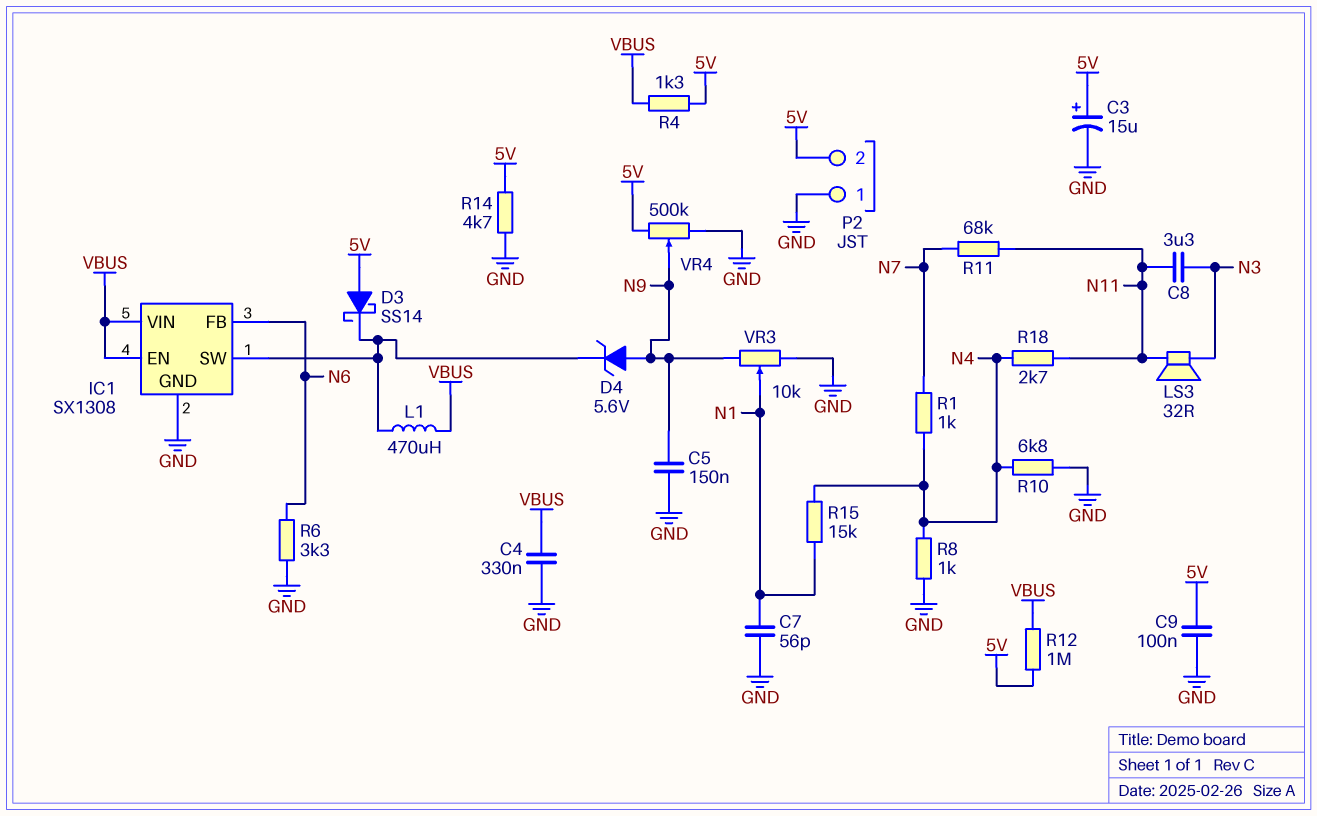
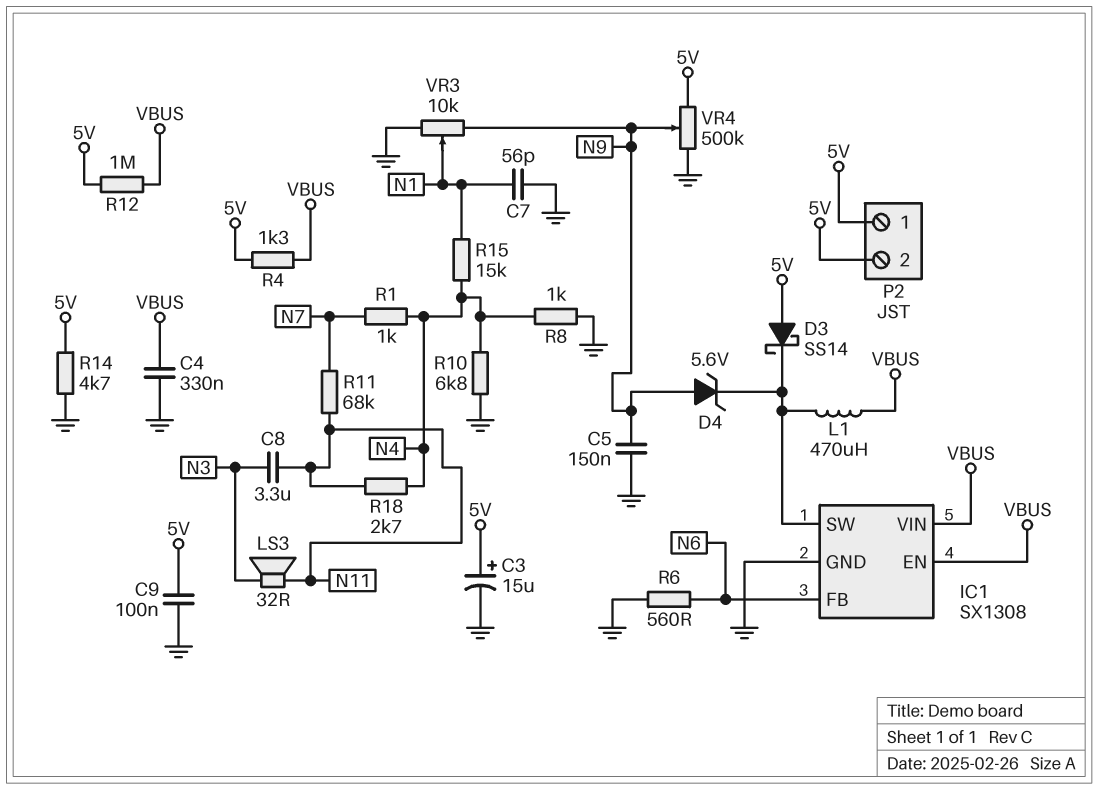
P2 pin 1: GND -> 5V
R6: 3.3k (GND, N6) -> 560 (GND, N6)

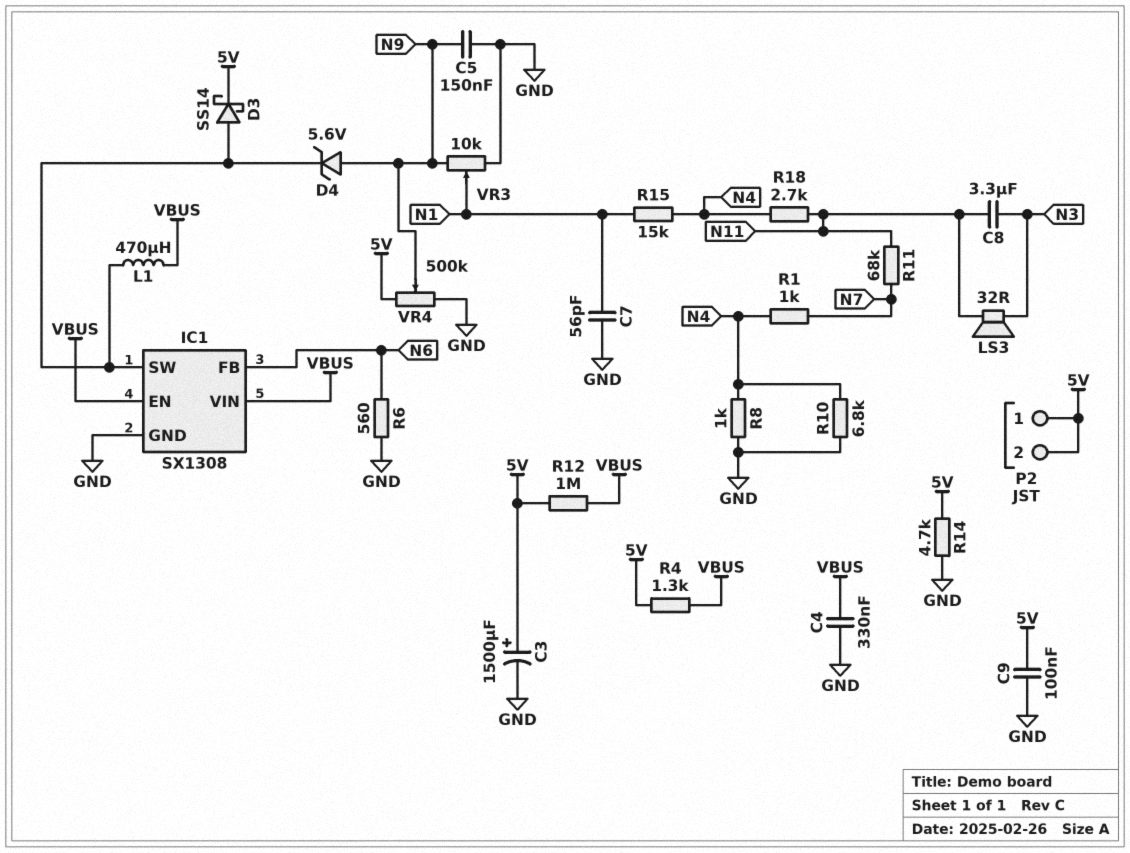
C3: 15uF (plus 5V, minus GND) -> 1500uF (plus 5V, minus GND)
D3: schottky SS14 (A 5V, K IC1/SW) -> schottky SS14 (A IC1/SW, K 5V)

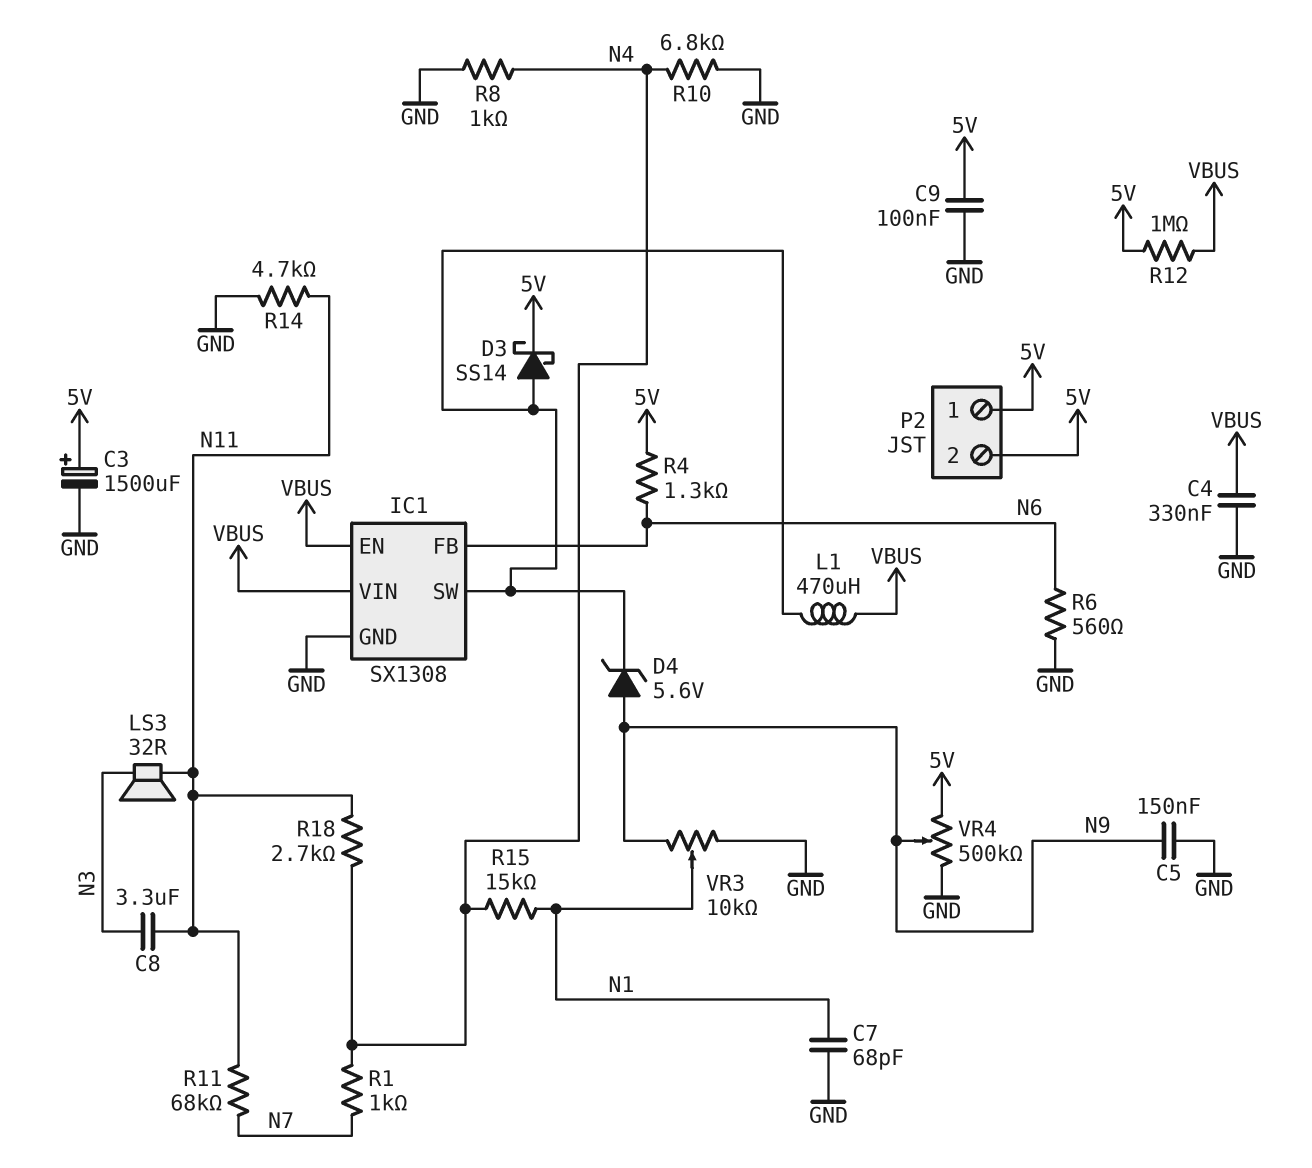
C7: 56pF (GND, N1) -> 68pF (GND, N1)
R4: 1.3k (5V, VBUS) -> 1.3k (5V, N6)
R14: 4.7k (5V, GND) -> 4.7k (GND, N11)

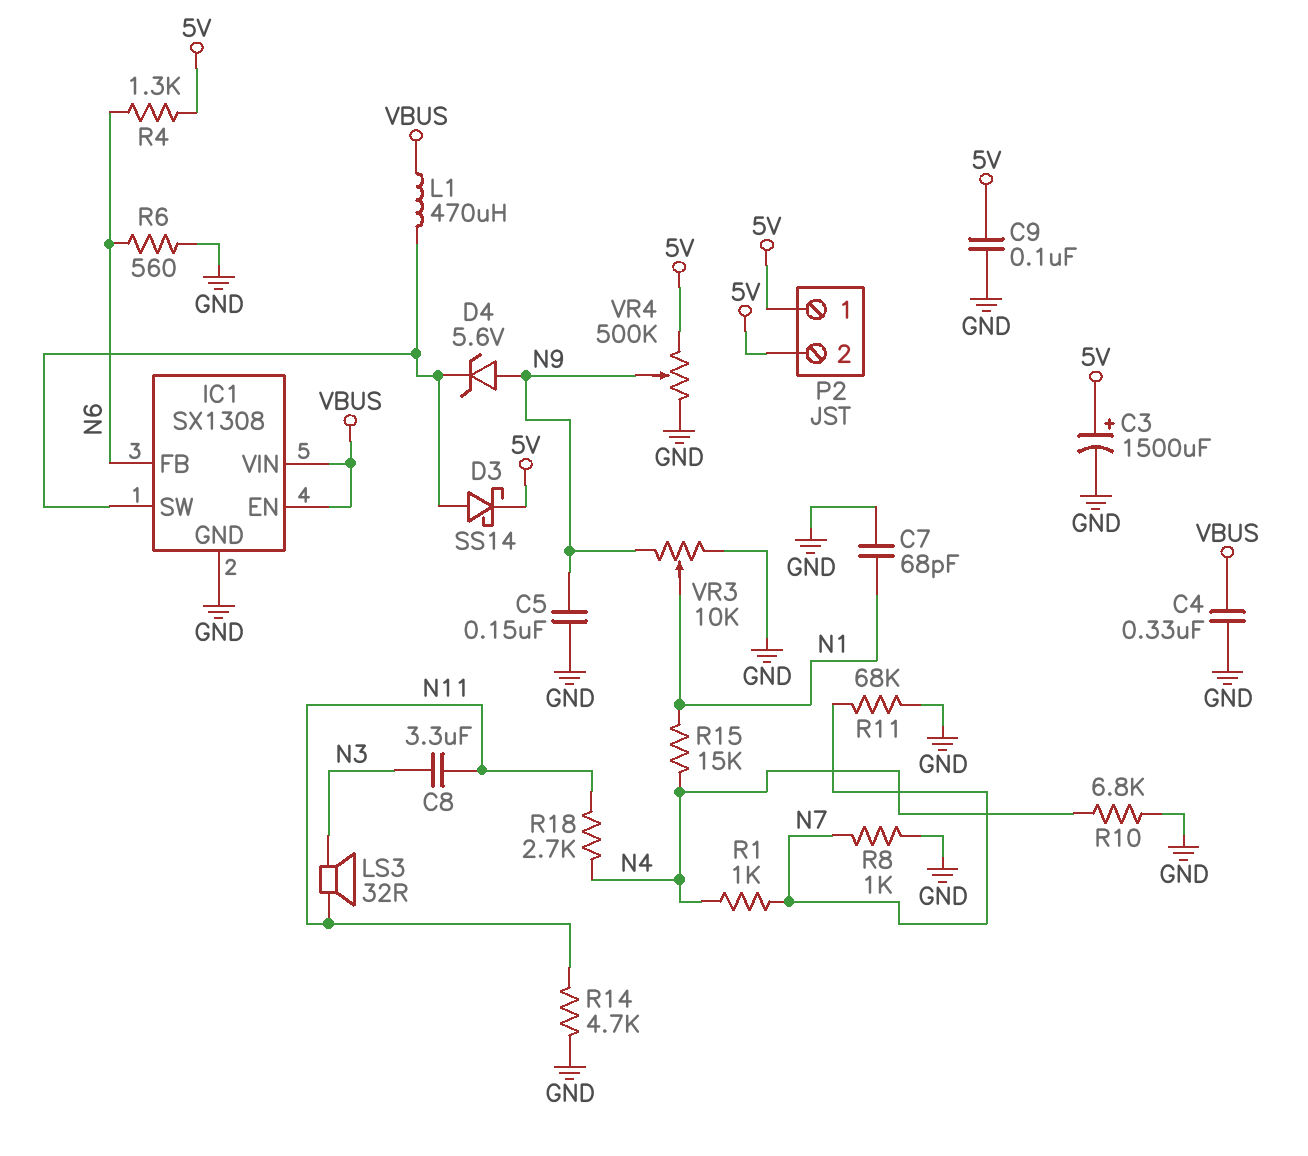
R8: 1k (GND, N4) -> 1k (GND, N7)
R11: 68k (N7, N11) -> 68k (GND, N7)
R12: 1M (5V, VBUS) -> none

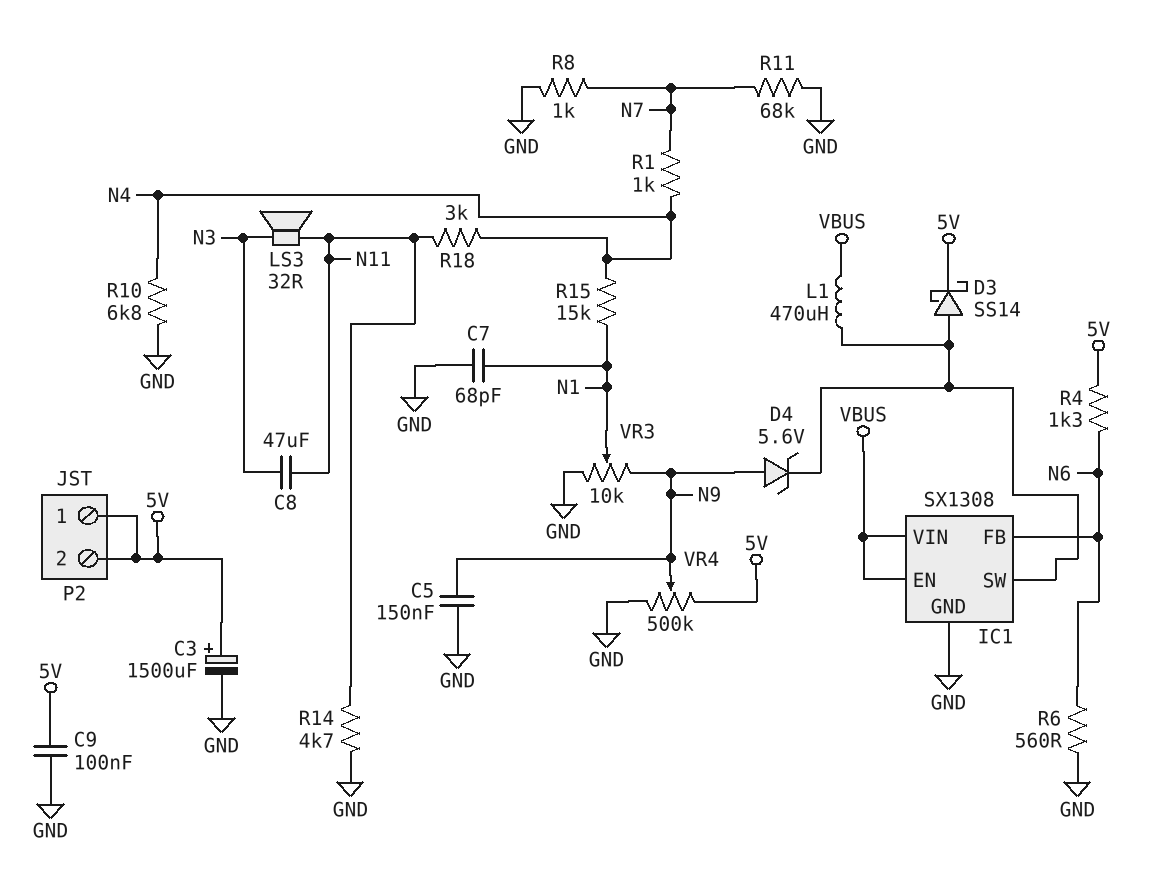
C4: 330nF (GND, VBUS) -> none
C8: 3.3uF (N3, N11) -> 47uF (N3, N11)
R18: 2.7k (N4, N11) -> 3k (N4, N11)

